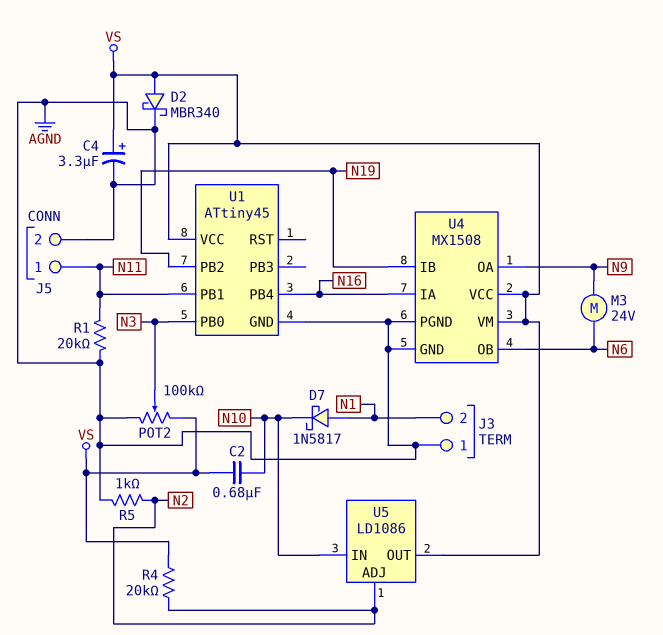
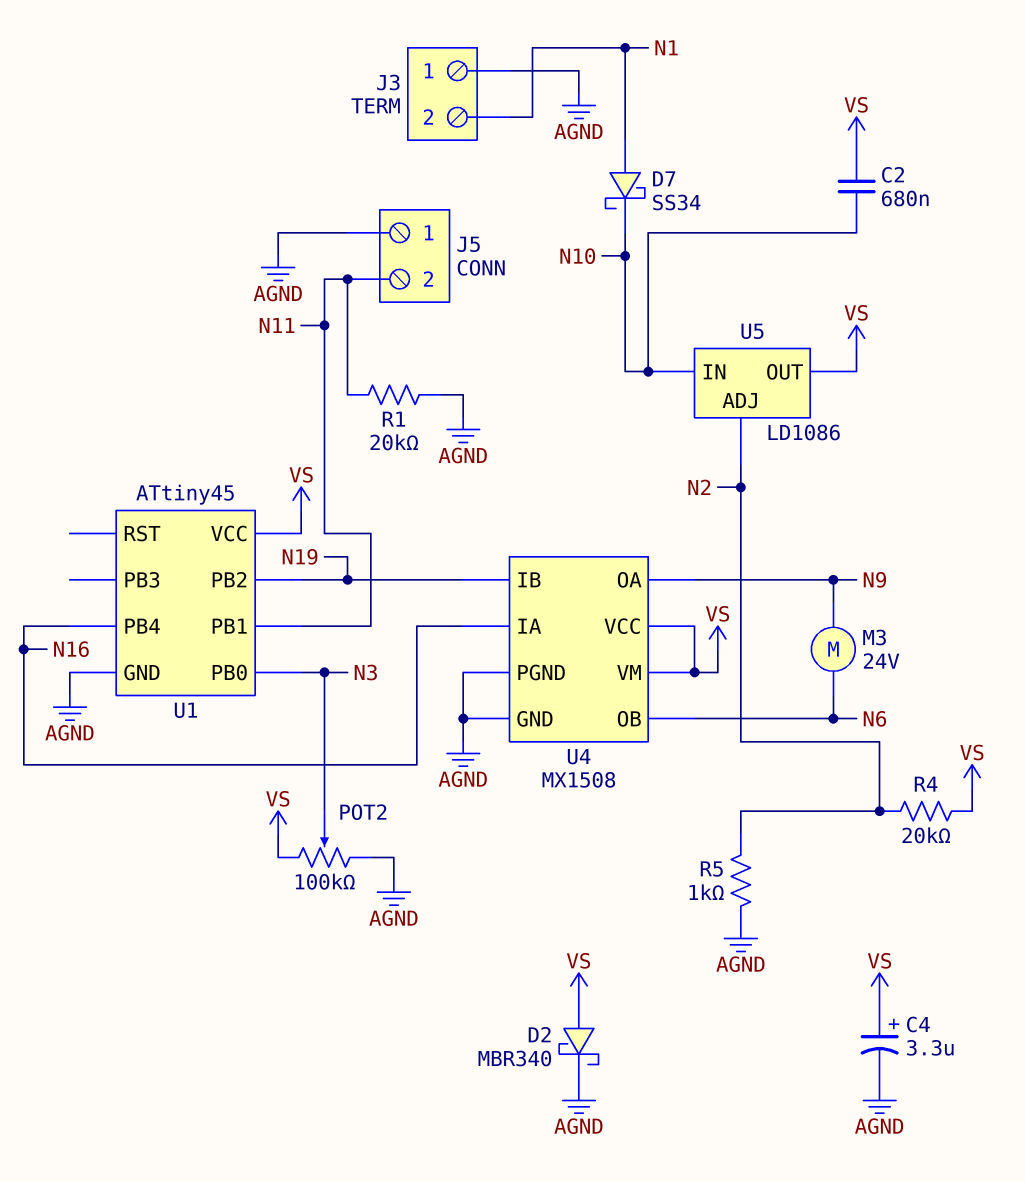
D7: schottky 1N5817 (A N1, K N10) -> schottky SS34 (A N1, K N10)
J5 pin 1: N11 -> AGND
J5 pin 2: AGND -> N11

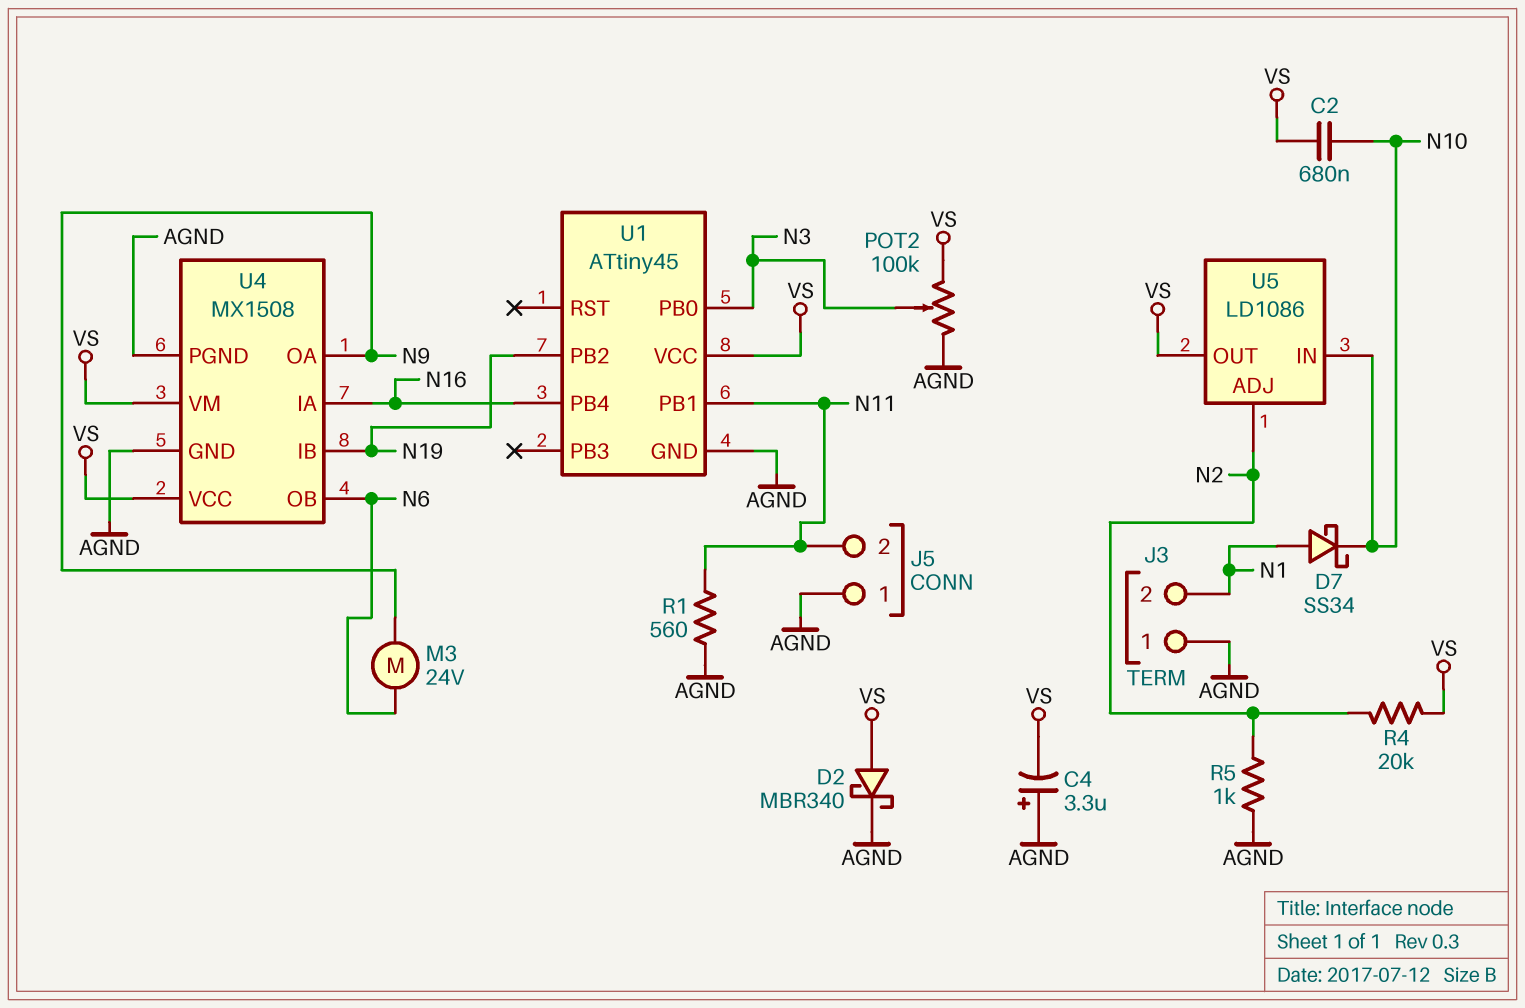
C4: 3.3uF (plus VS, minus AGND) -> 3.3uF (plus AGND, minus VS)
R1: 20k (AGND, N11) -> 560 (AGND, N11)

